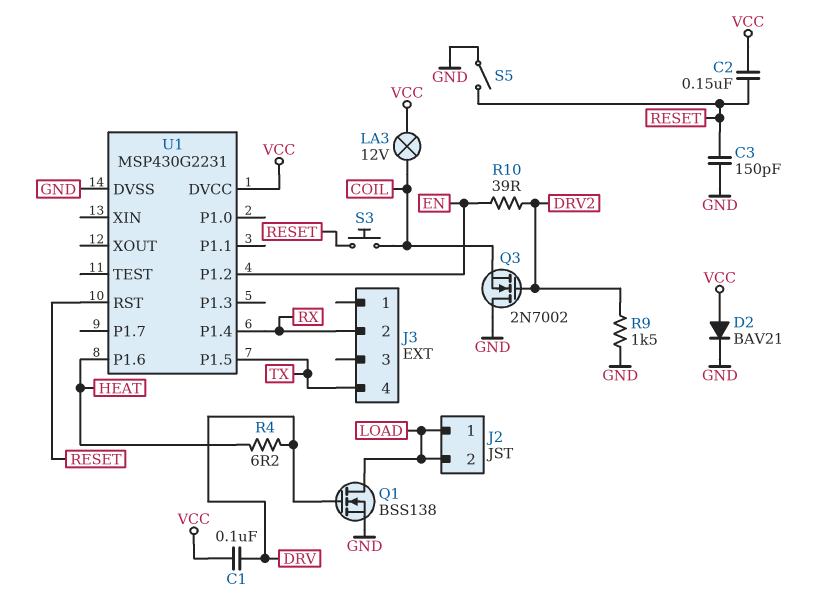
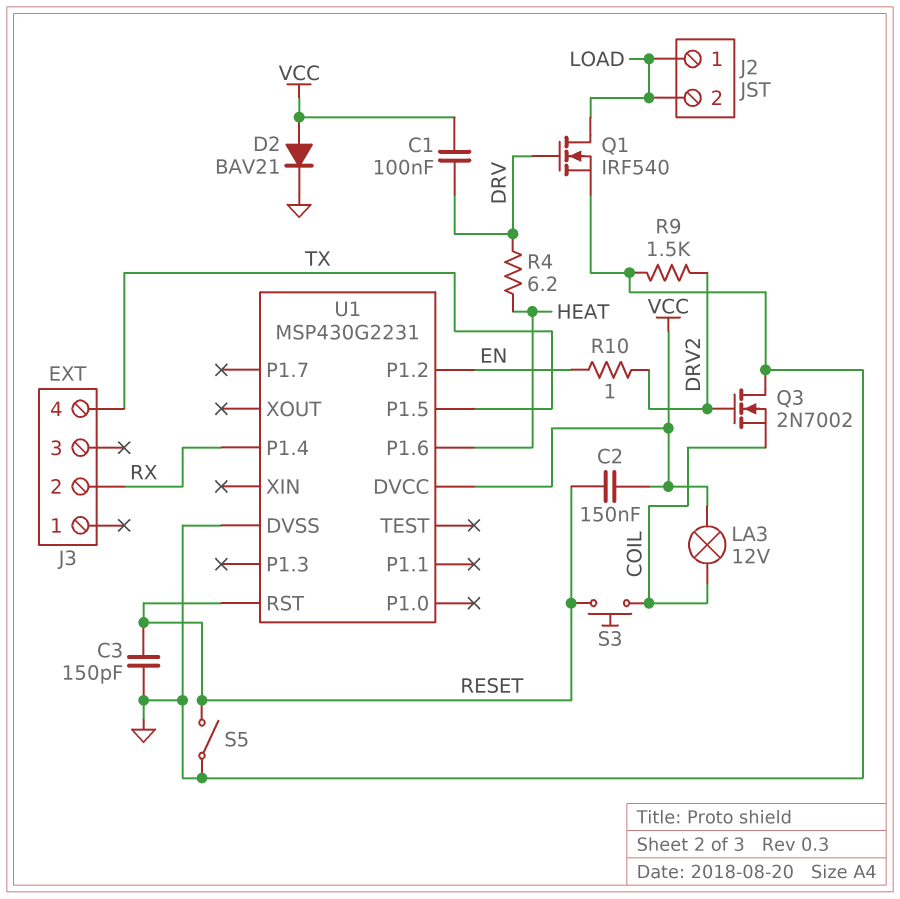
Q1: NMOS BSS138 (G DRV, D LOAD, S GND) -> NMOS IRF540 (G DRV, D LOAD, S GND)
R10: 39 (DRV2, EN) -> 1 (DRV2, EN)

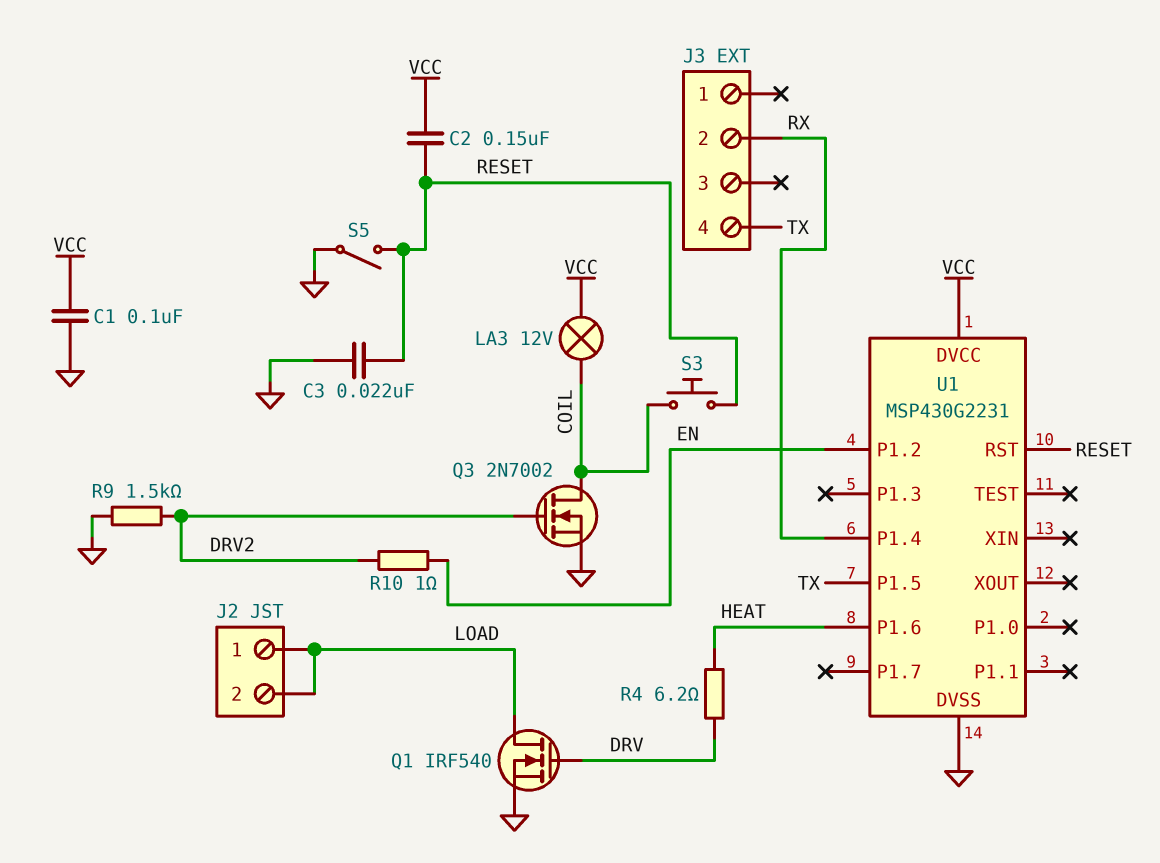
C1: 100nF (DRV, VCC) -> 100nF (GND, VCC)
C3: 150pF (GND, RESET) -> 22nF (GND, RESET)
D2: diode BAV21 (A VCC, K GND) -> none
Q3: NMOS 2N7002 (G DRV2, D GND, S COIL) -> NMOS 2N7002 (G DRV2, D COIL, S GND)

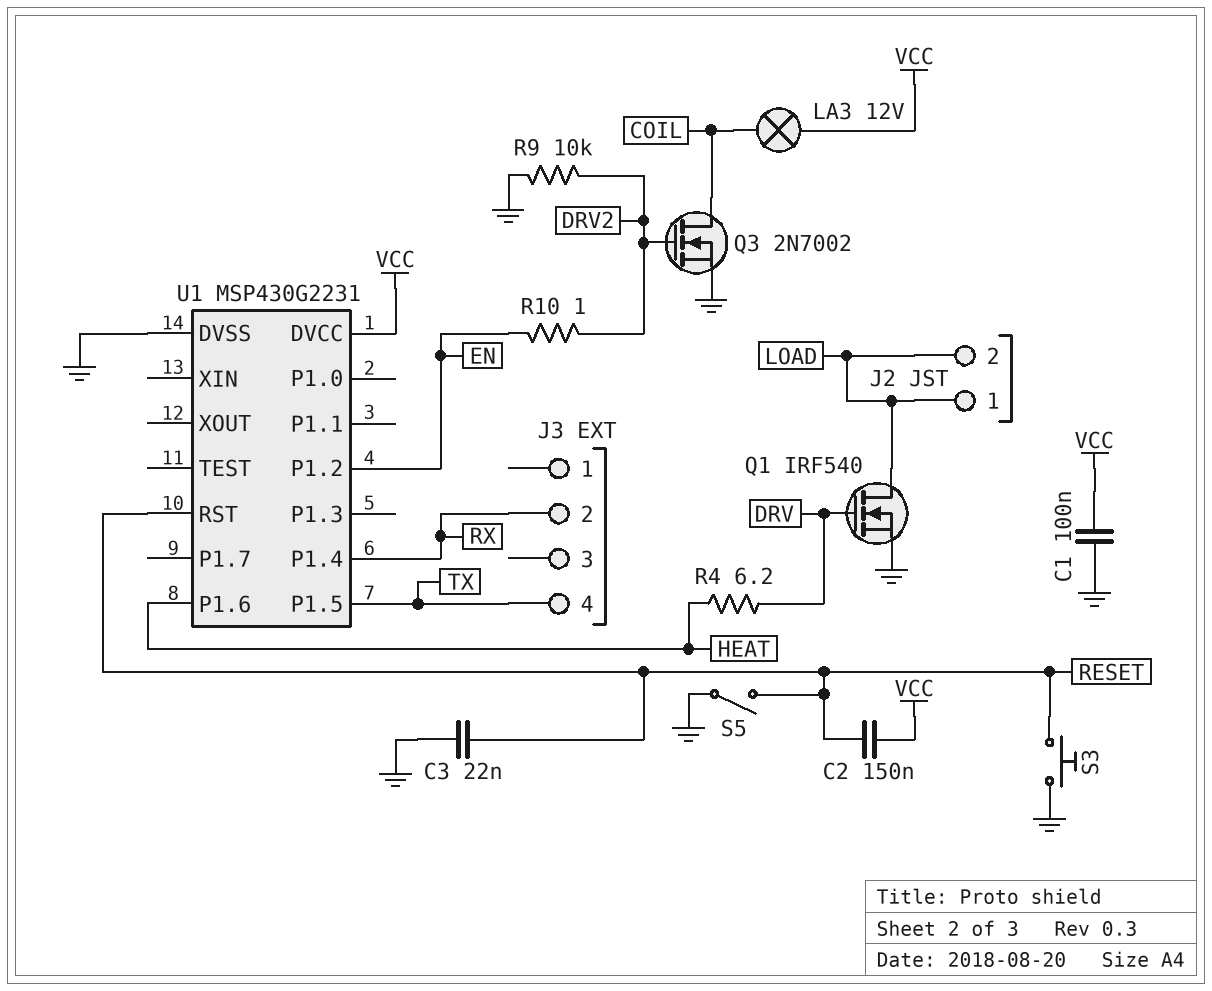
R9: 1.5k (DRV2, GND) -> 10k (DRV2, GND)
S3: button (COIL, RESET) -> button (GND, RESET)

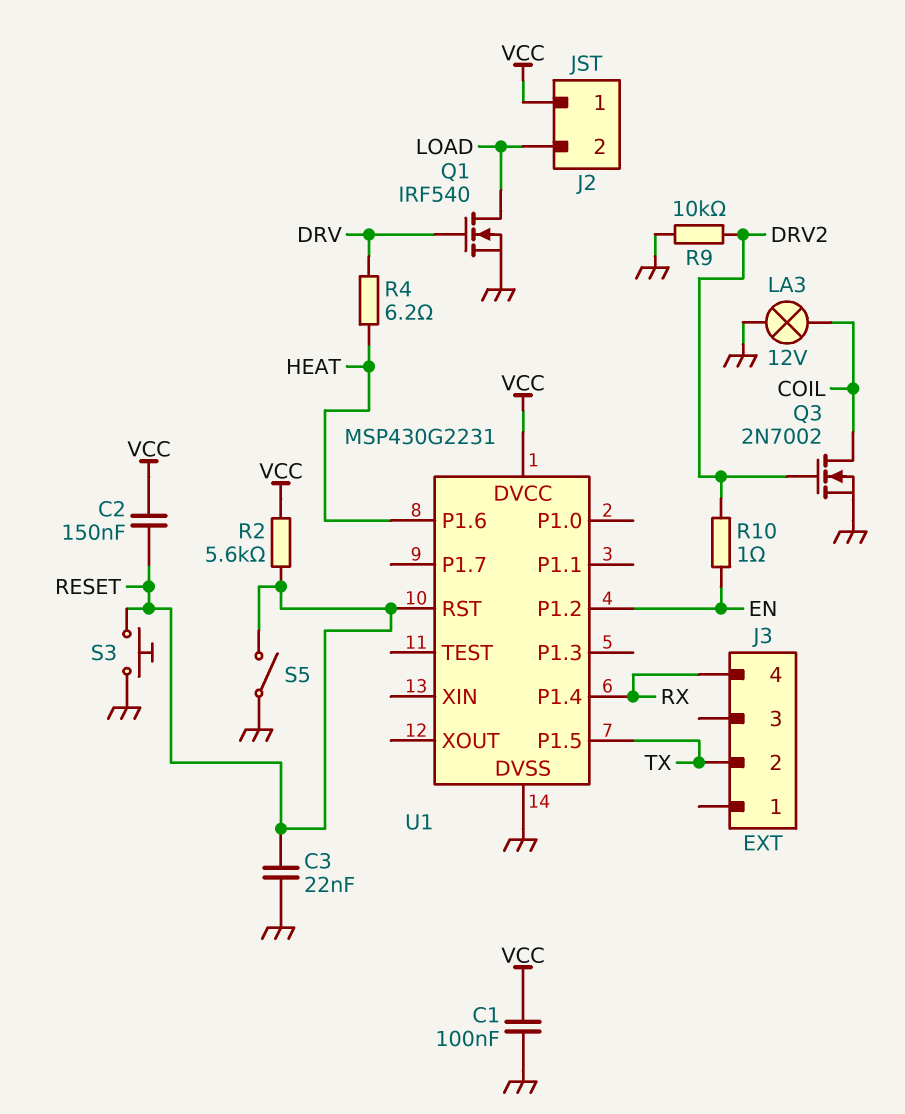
J2 pin 1: LOAD -> VCC
J3 pin 2: RX -> TX
J3 pin 4: TX -> RX
LA3: lamp 12V (COIL, VCC) -> lamp 12V (COIL, GND)
R2: none -> 5.6k (RESET, VCC)

